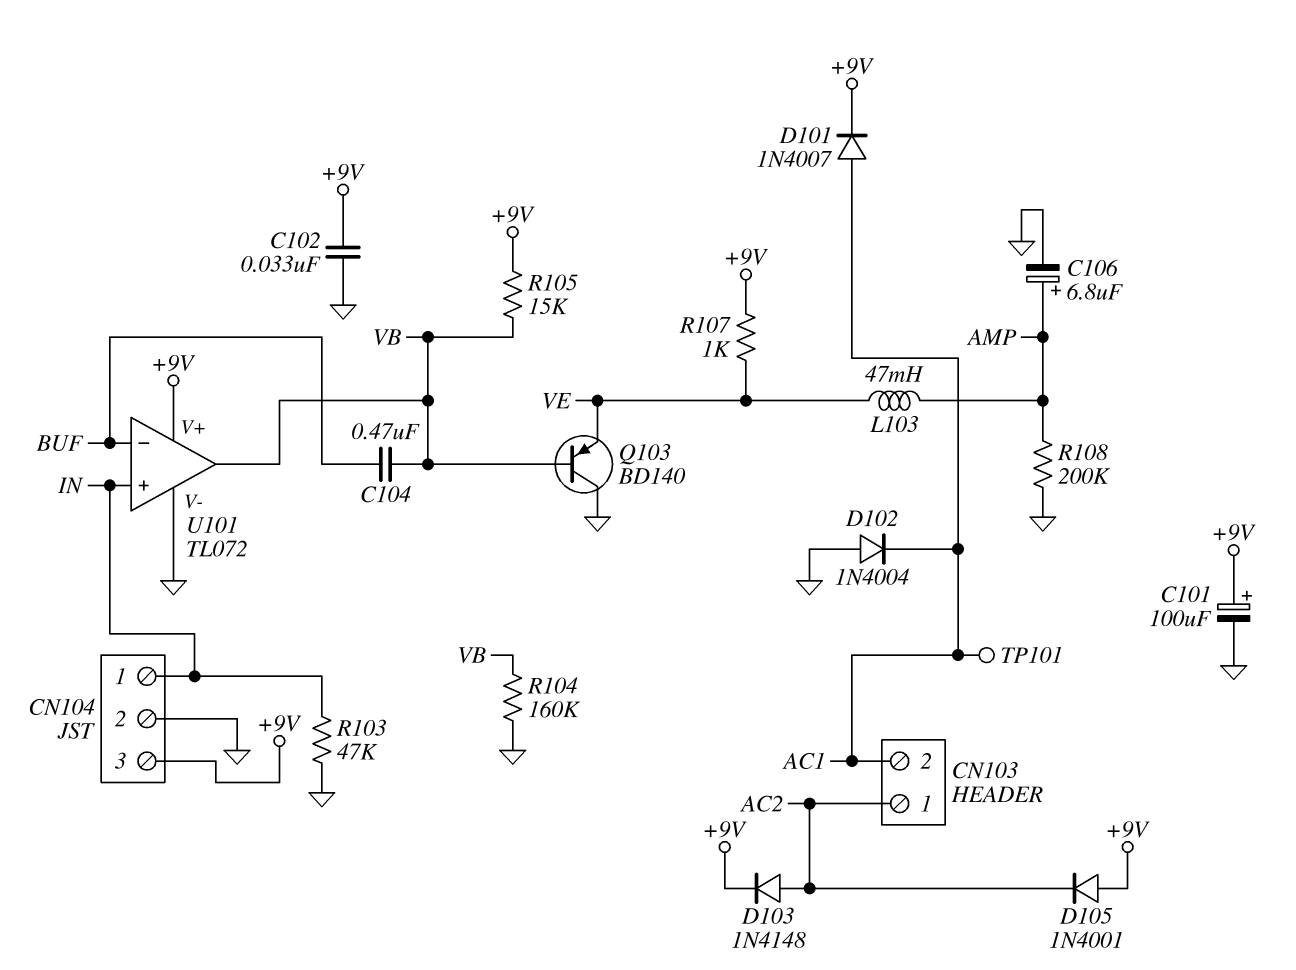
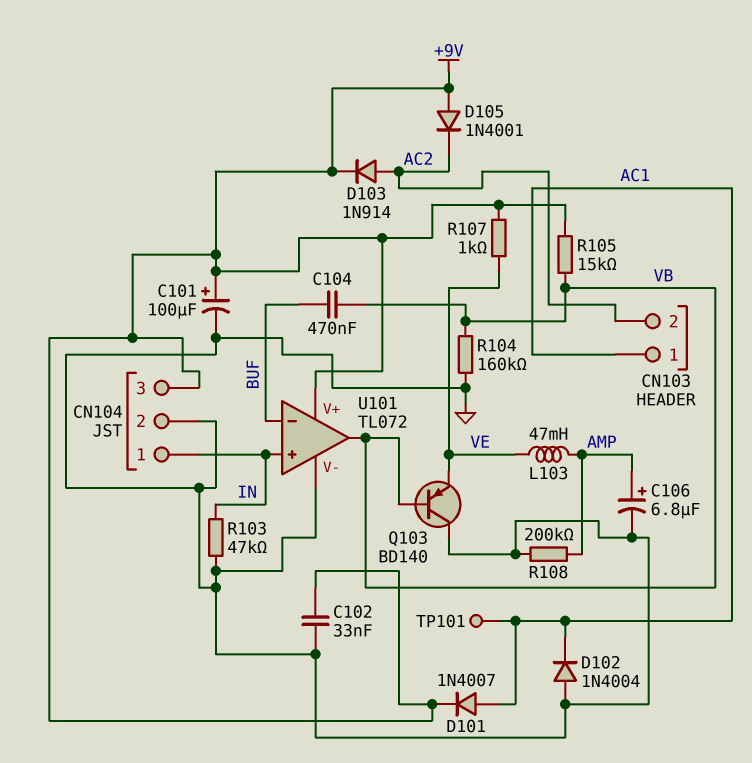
CN103 pin 1: AC2 -> AC1
CN103 pin 2: AC1 -> AC2
D103: diode 1N4148 (A AC2, K +9V) -> diode 1N914 (A AC2, K +9V)

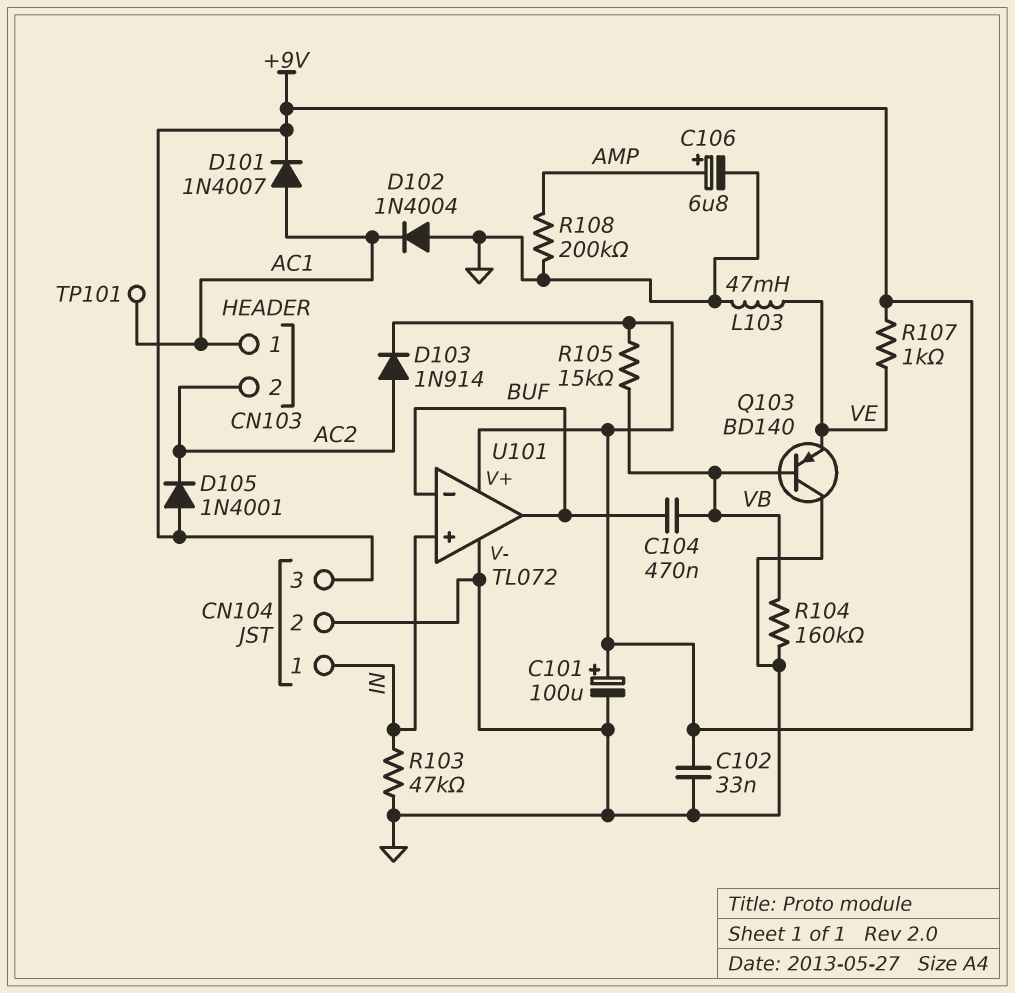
L103: 47mH (AMP, VE) -> 47mH (GND, VE)
U101 pin out: VB -> BUF

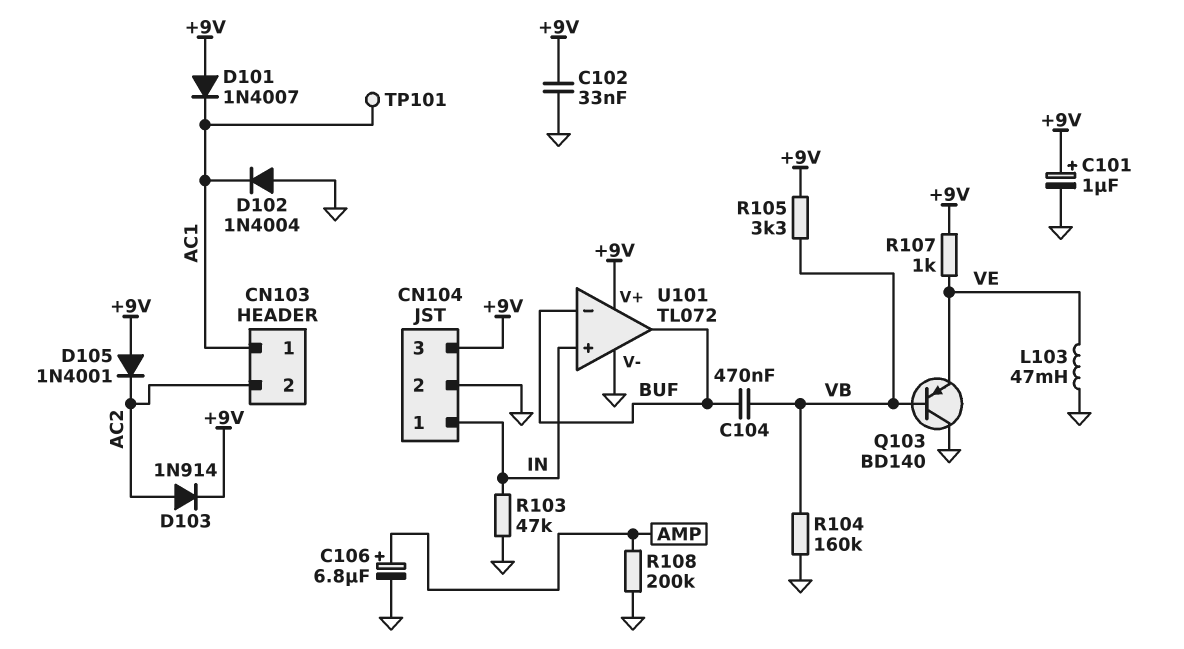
C101: 100uF (plus +9V, minus GND) -> 1uF (plus +9V, minus GND)
D101: diode 1N4007 (A AC1, K +9V) -> diode 1N4007 (A +9V, K AC1)
R105: 15k (+9V, VB) -> 3.3k (+9V, VB)

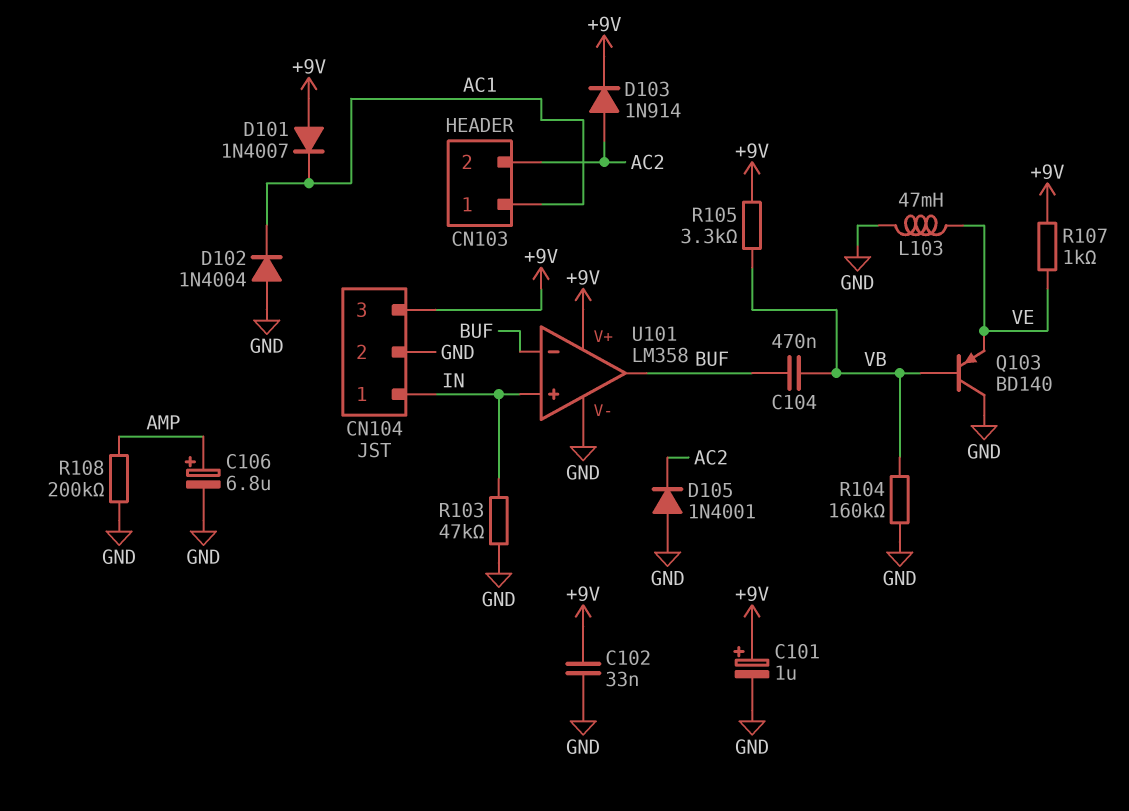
D105: diode 1N4001 (A +9V, K AC2) -> diode 1N4001 (A GND, K AC2)
TP101: test point (AC1) -> none
U101: TL072 -> LM358

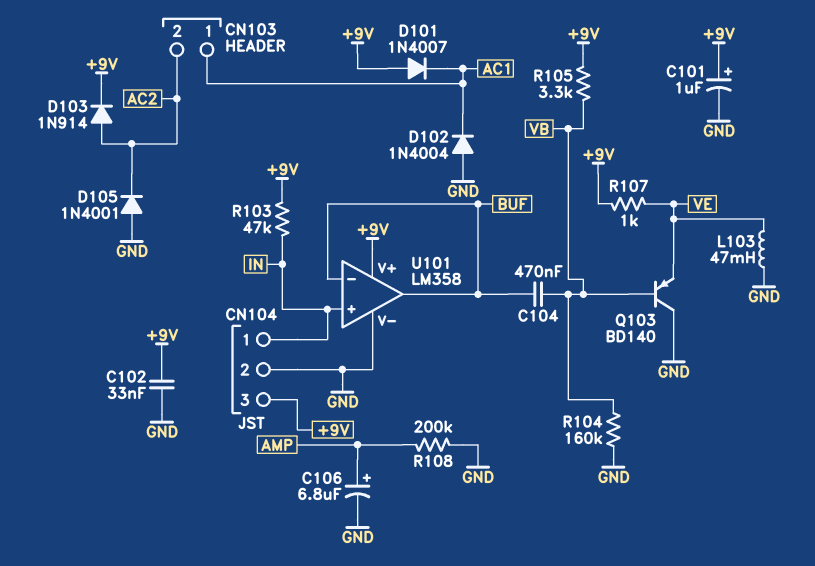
R103: 47k (GND, IN) -> 47k (+9V, IN)

